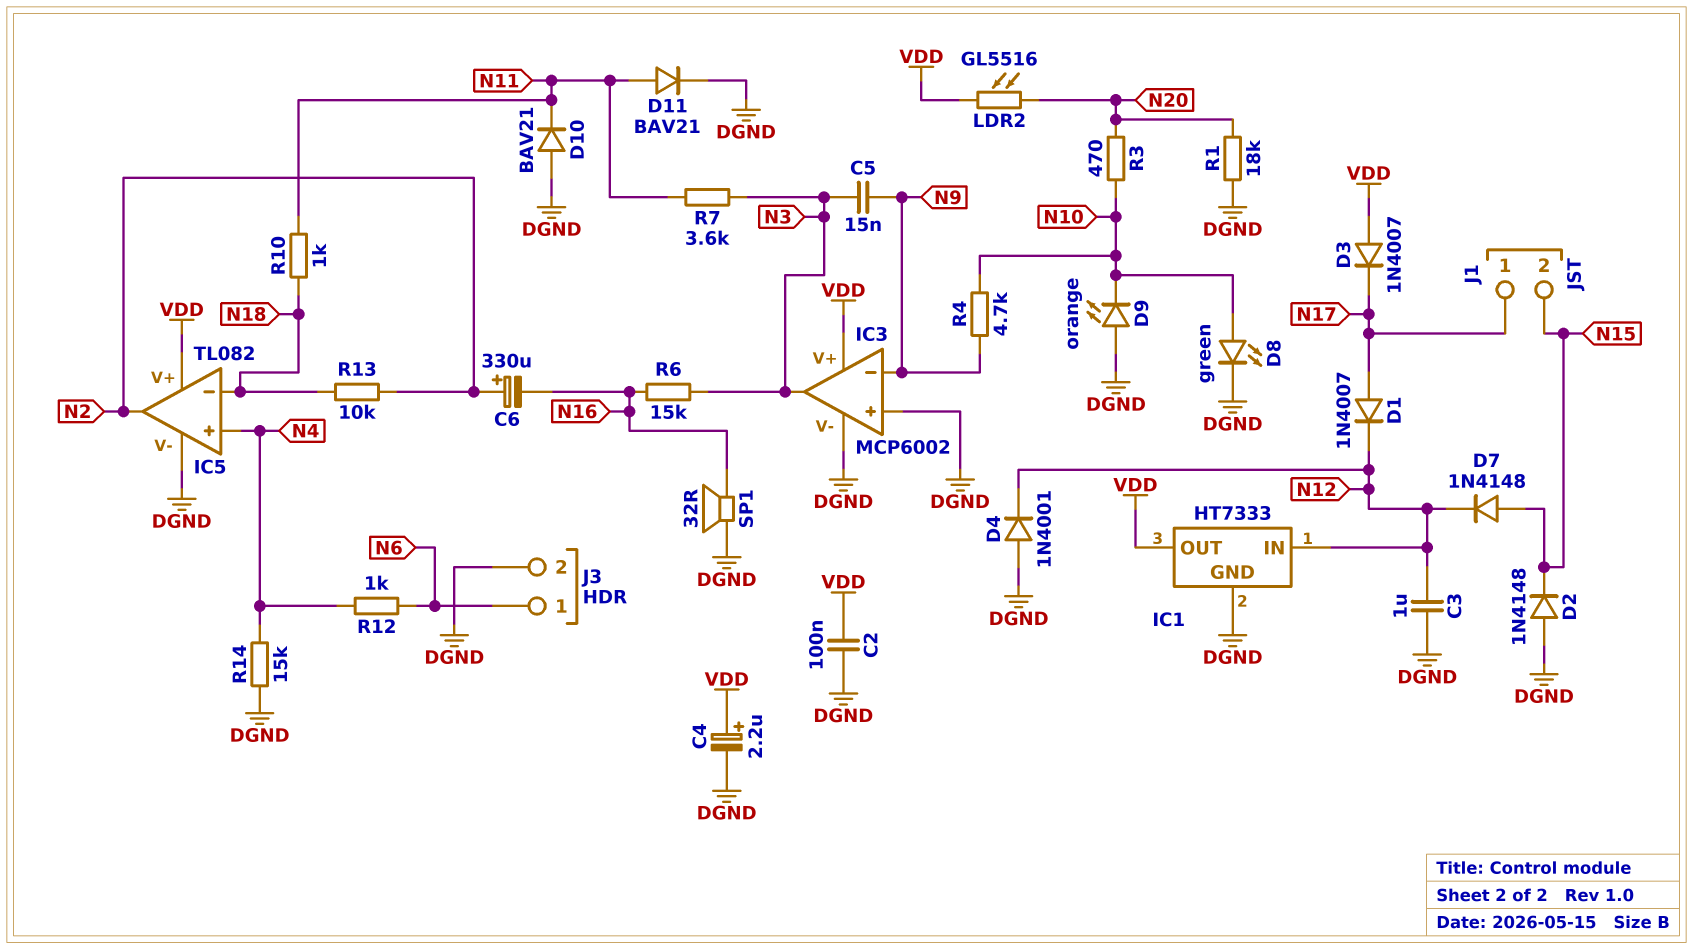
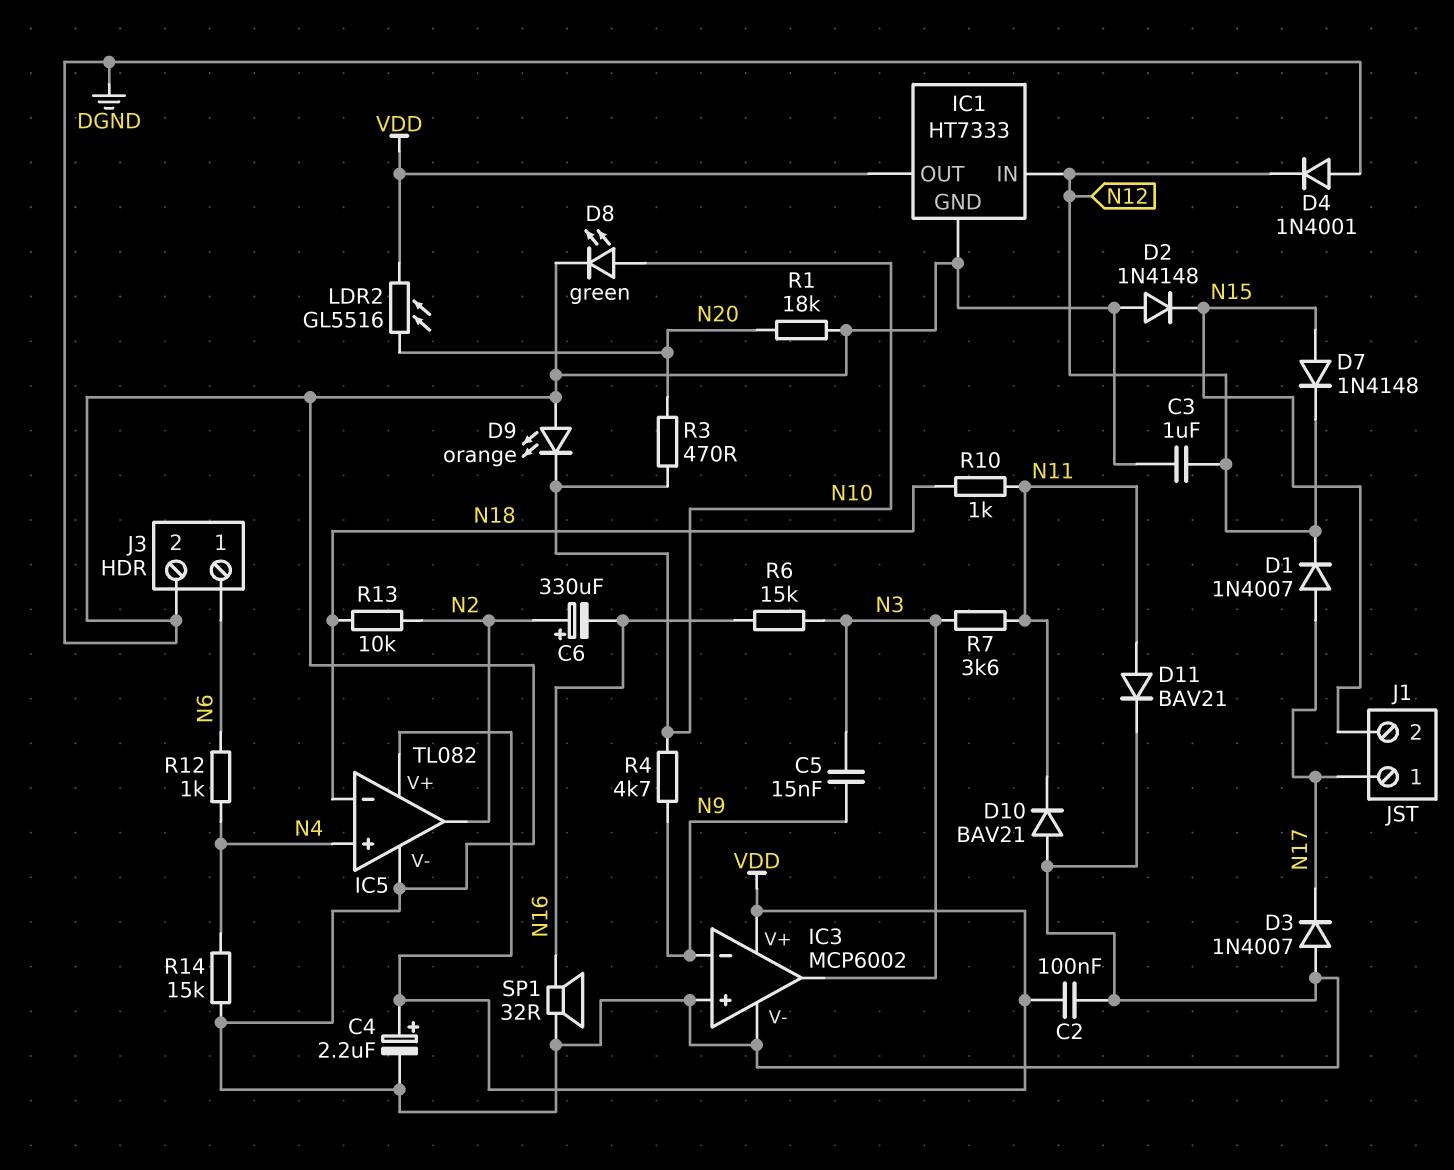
D3: diode 1N4007 (A VDD, K N17) -> diode 1N4007 (A DGND, K N17)

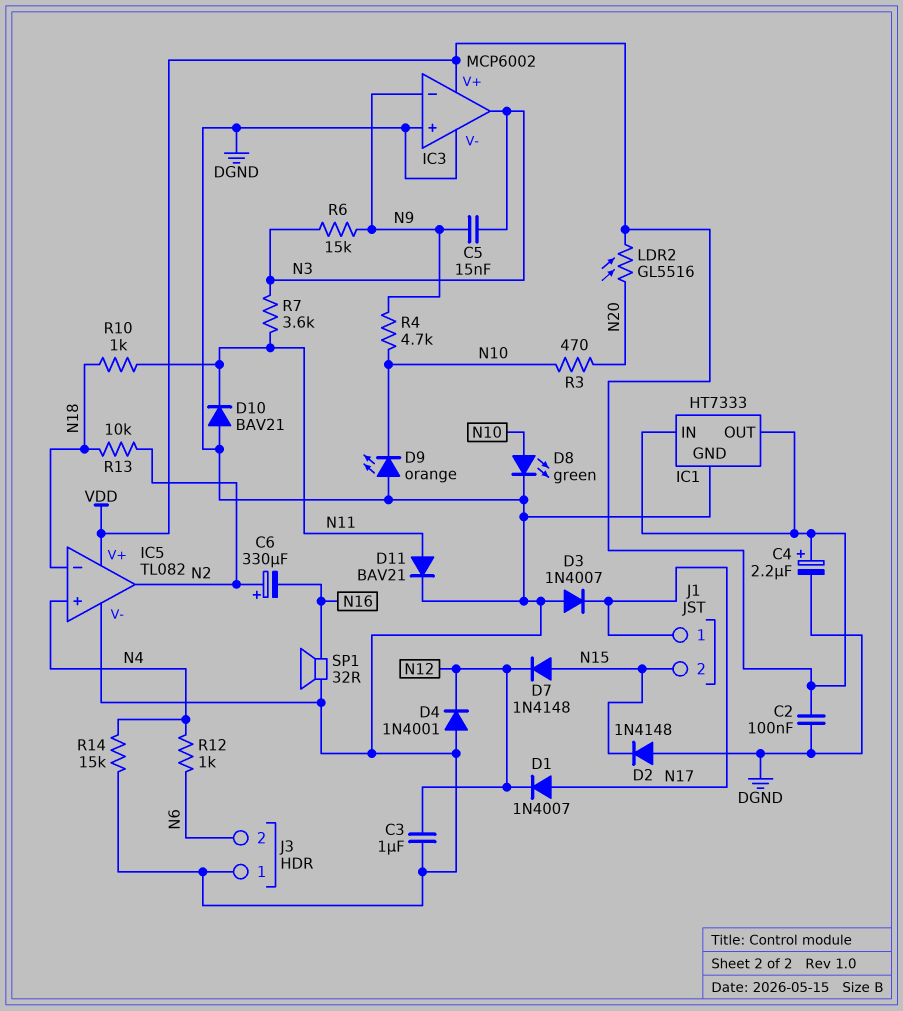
IC1 pin IN: N12 -> VDD
J3 pin 1: N6 -> DGND
J3 pin 2: DGND -> N6
R1: 18k (DGND, N20) -> none
R6: 15k (N3, N16) -> 15k (N3, N9)

